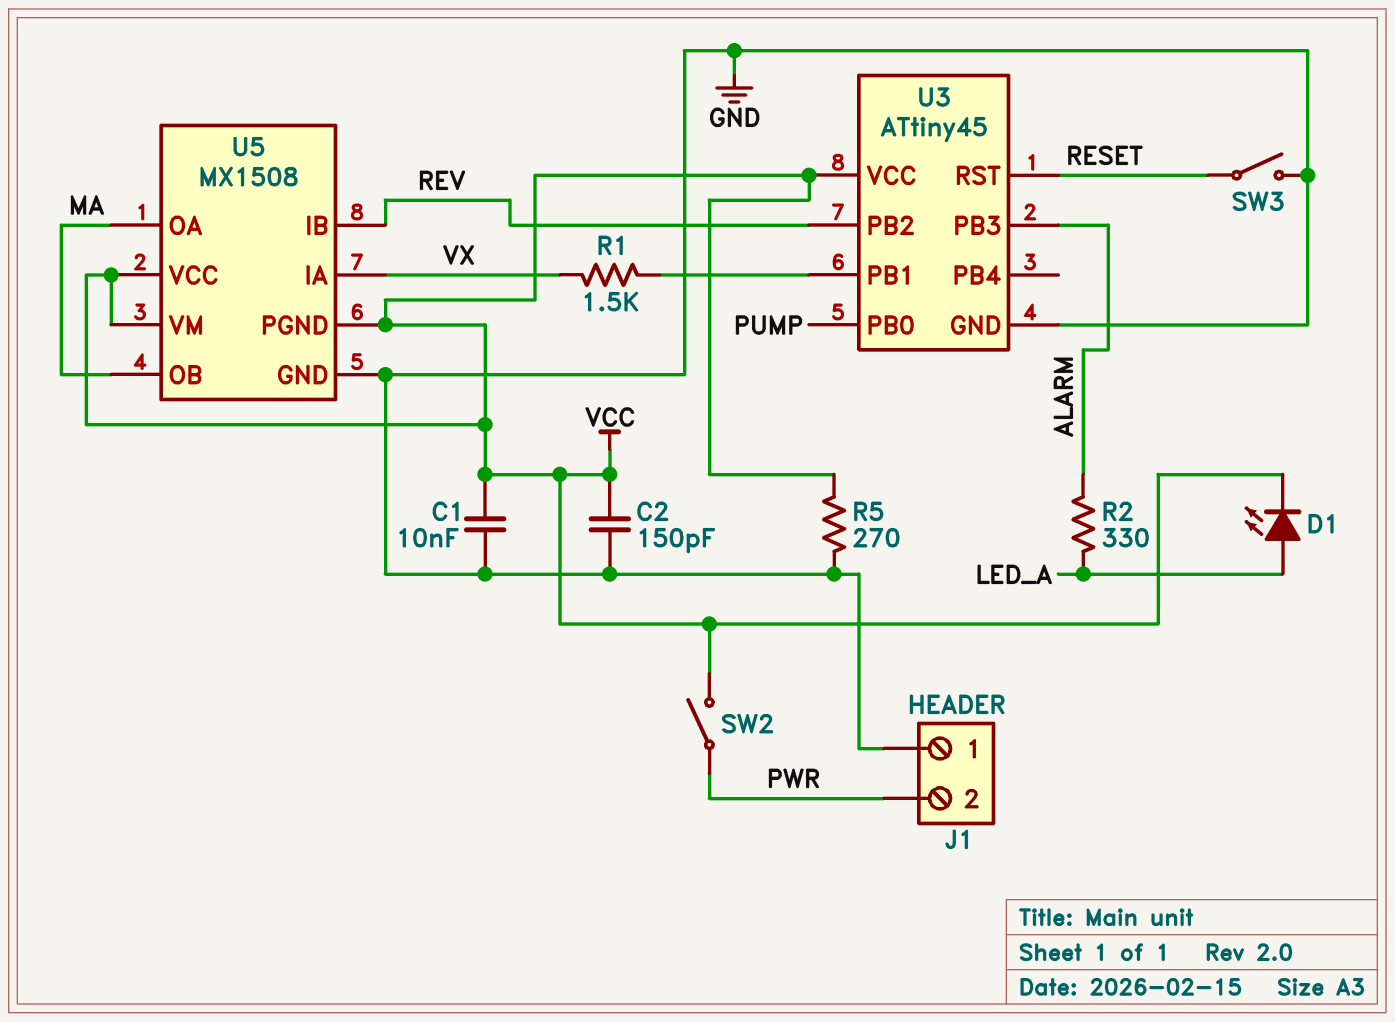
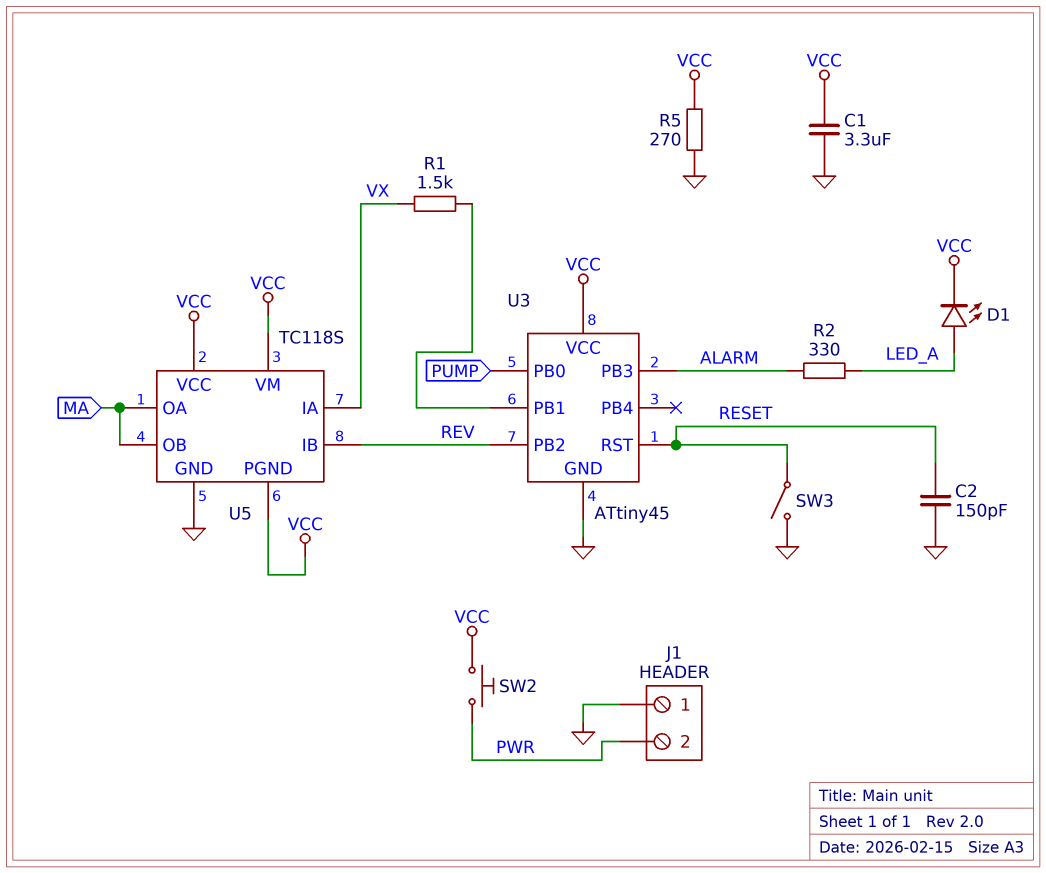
C1: 10nF (GND, VCC) -> 3.3uF (GND, VCC)
C2: 150pF (GND, VCC) -> 150pF (GND, RESET)
SW2: switch (PWR, VCC) -> button (PWR, VCC)
U5: MX1508 -> TC118S

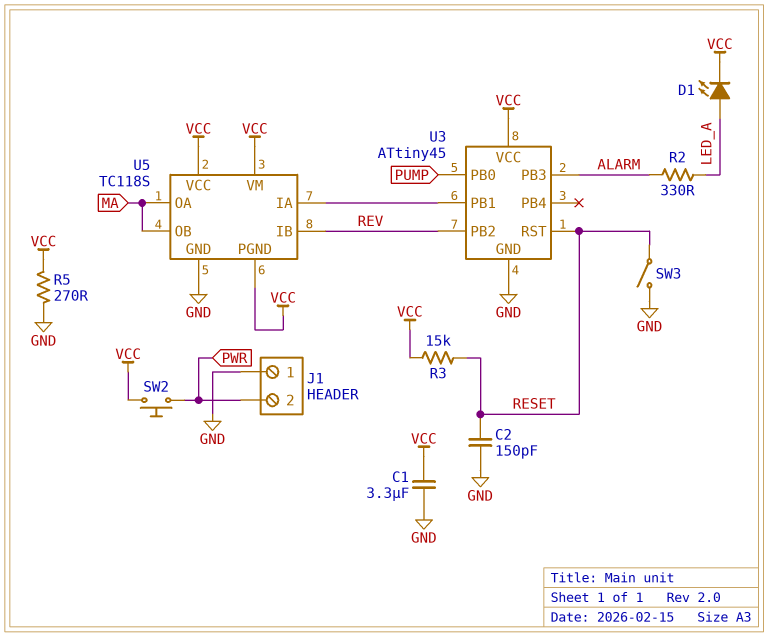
R1: 1.5k (U3/PB1, VX) -> none
R3: none -> 15k (RESET, VCC)
U5 pin IA: VX -> U3/PB1

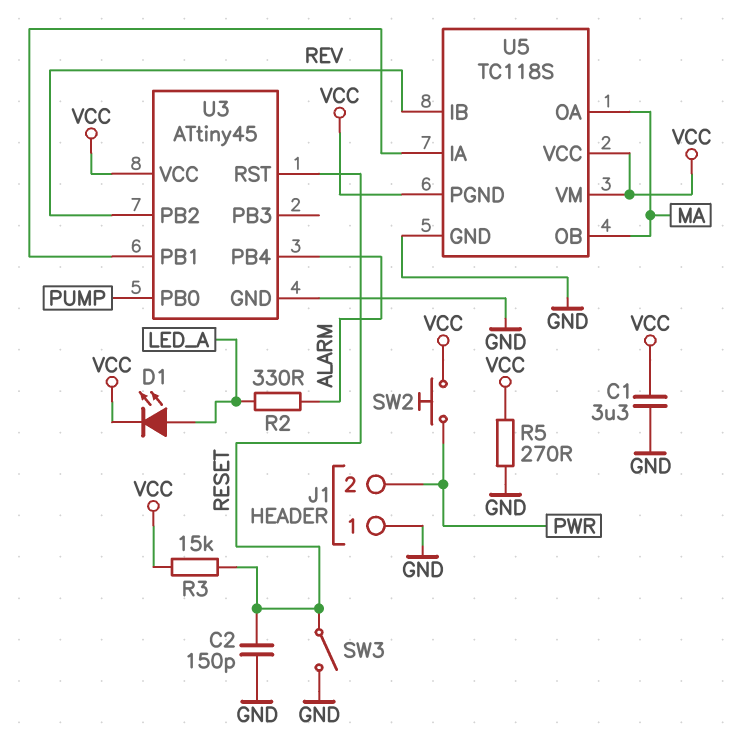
U3 pin PB3: ALARM -> none
U3 pin PB4: none -> ALARM

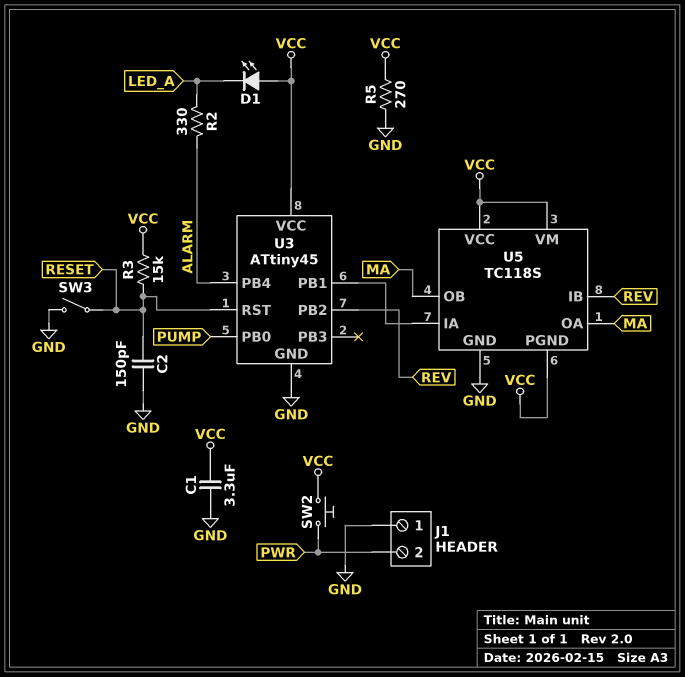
D1: LED (A LED_A, K VCC) -> LED (A VCC, K LED_A)

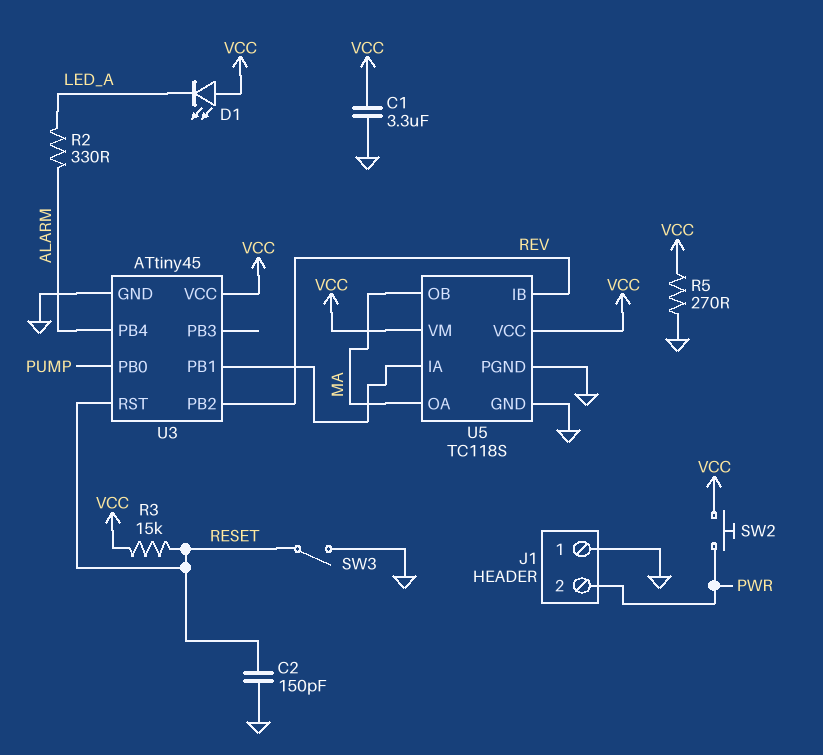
U5 pin PGND: VCC -> GND

